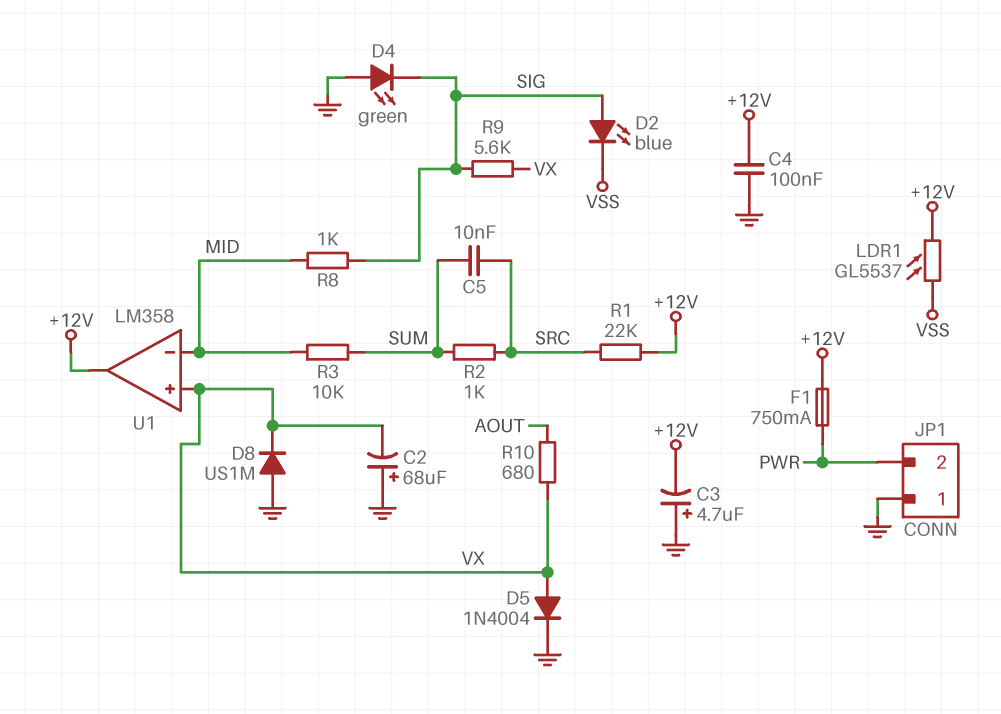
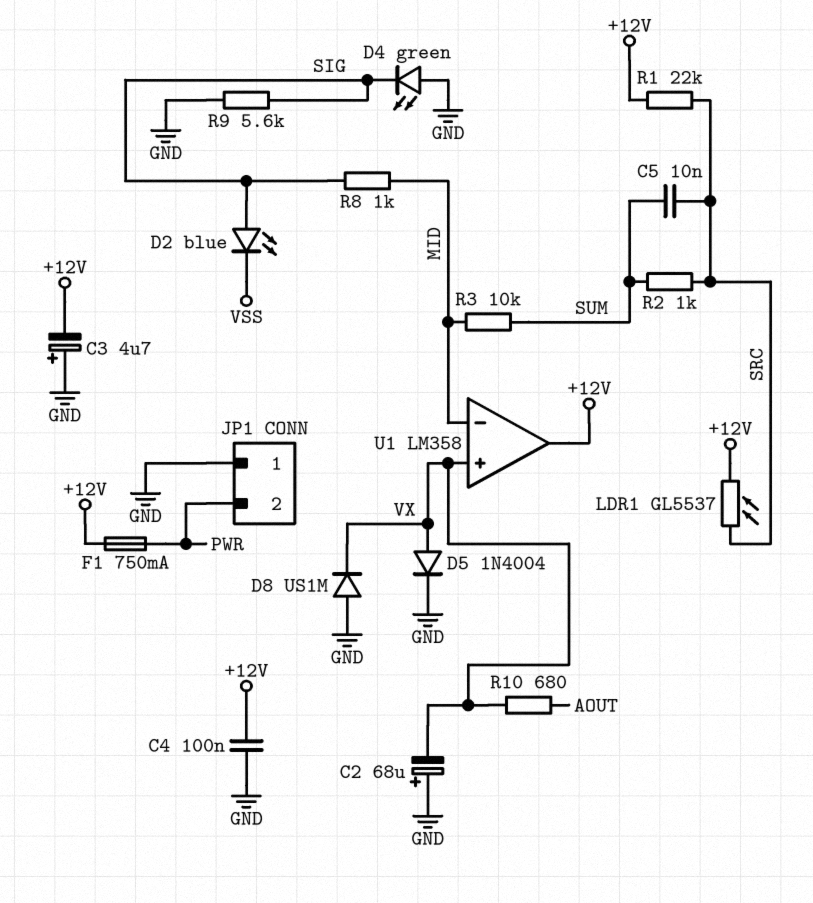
LDR1: GL5537 (+12V, VSS) -> GL5537 (+12V, SRC)
R9: 5.6k (SIG, VX) -> 5.6k (GND, SIG)

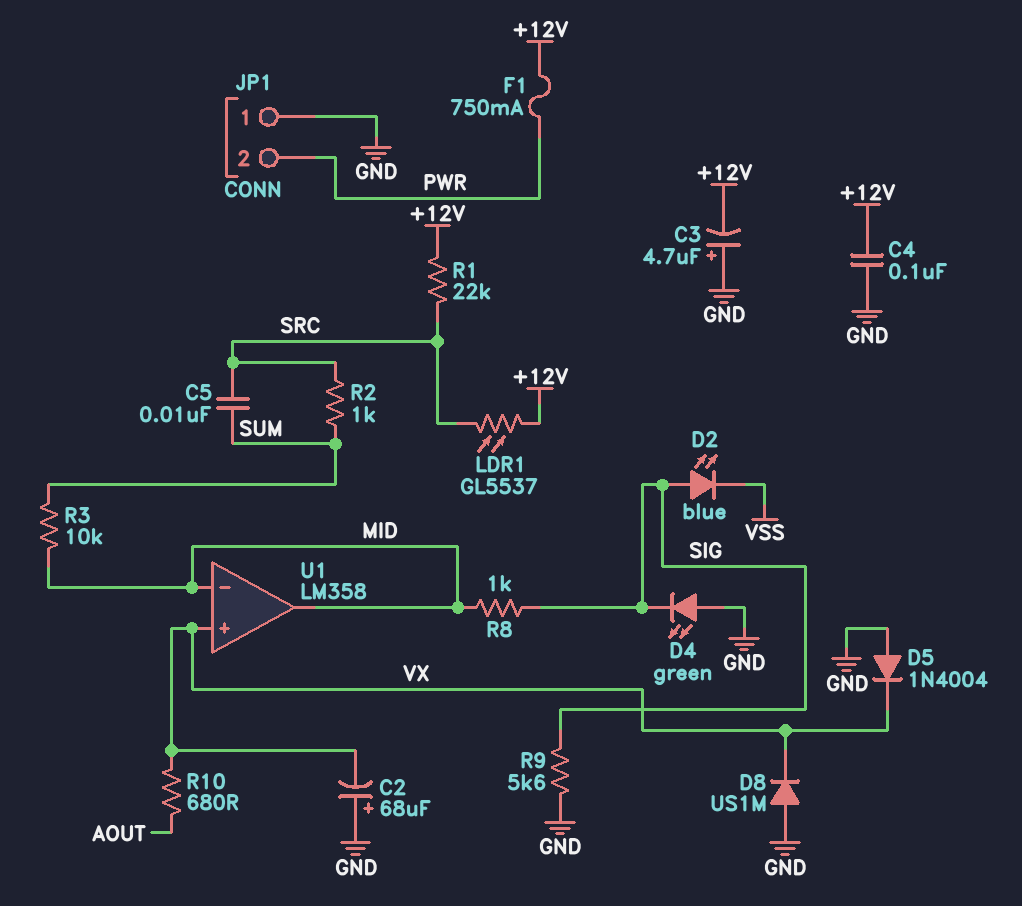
D5: diode 1N4004 (A VX, K GND) -> diode 1N4004 (A GND, K VX)
U1 pin out: +12V -> MID

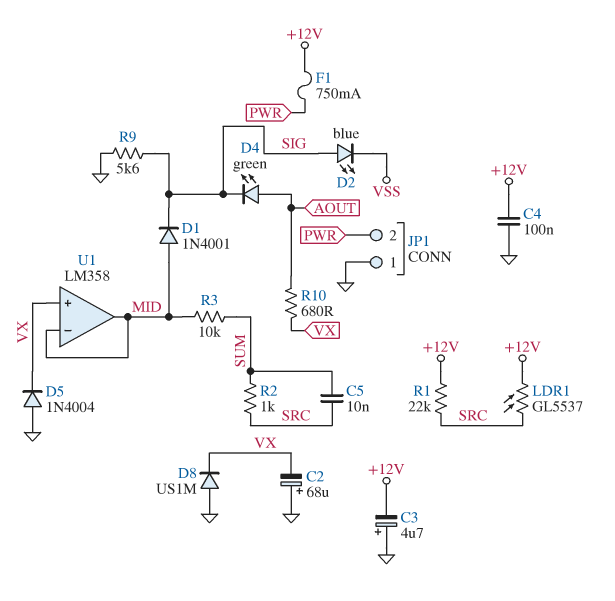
D1: none -> diode 1N4001 (A MID, K SIG)
D4: LED green (A GND, K SIG) -> LED green (A AOUT, K SIG)
R8: 1k (MID, SIG) -> none

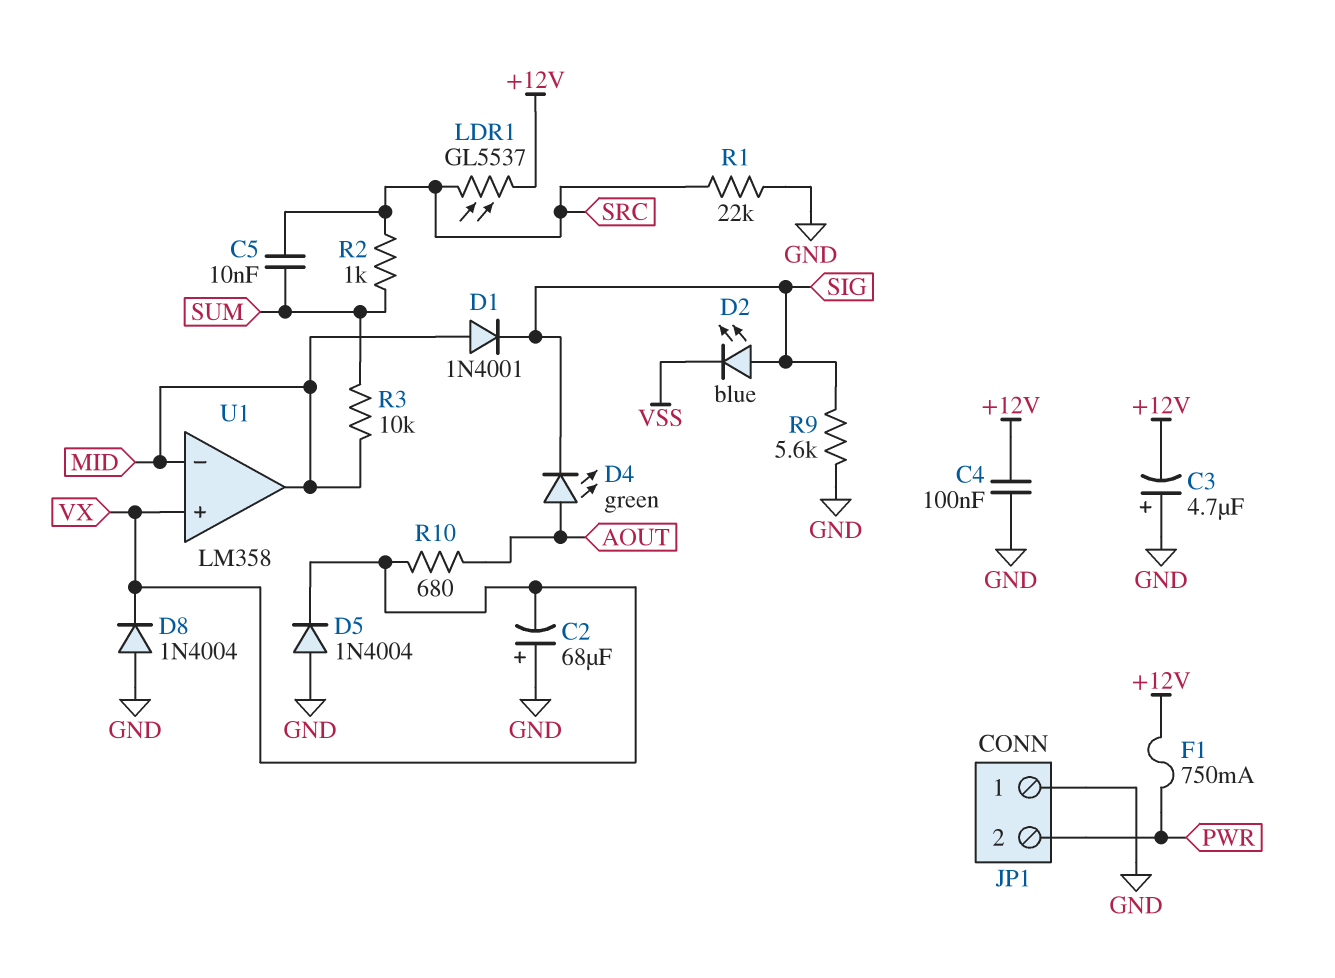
D8: diode US1M (A GND, K VX) -> diode 1N4004 (A GND, K VX)
R1: 22k (+12V, SRC) -> 22k (GND, SRC)

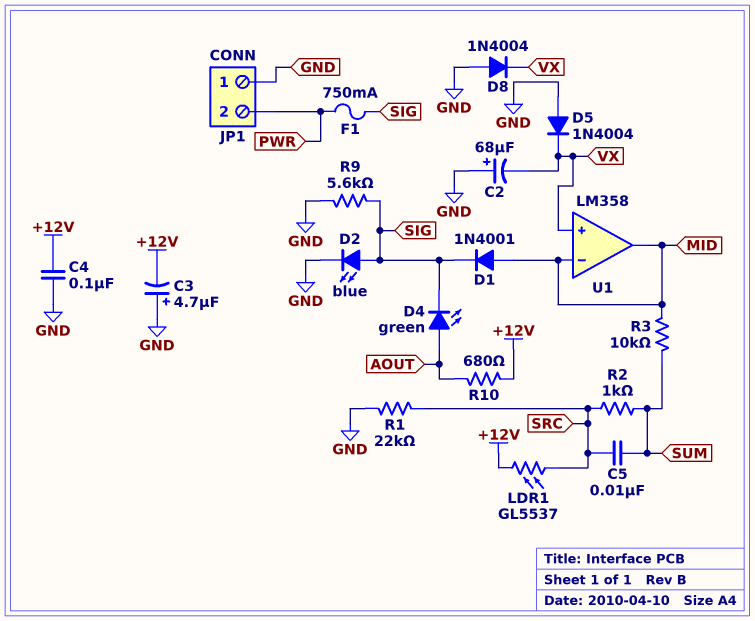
D2: LED blue (A SIG, K VSS) -> LED blue (A SIG, K GND)
F1: 750mA (+12V, PWR) -> 750mA (PWR, SIG)
R10: 680 (AOUT, VX) -> 680 (+12V, AOUT)

